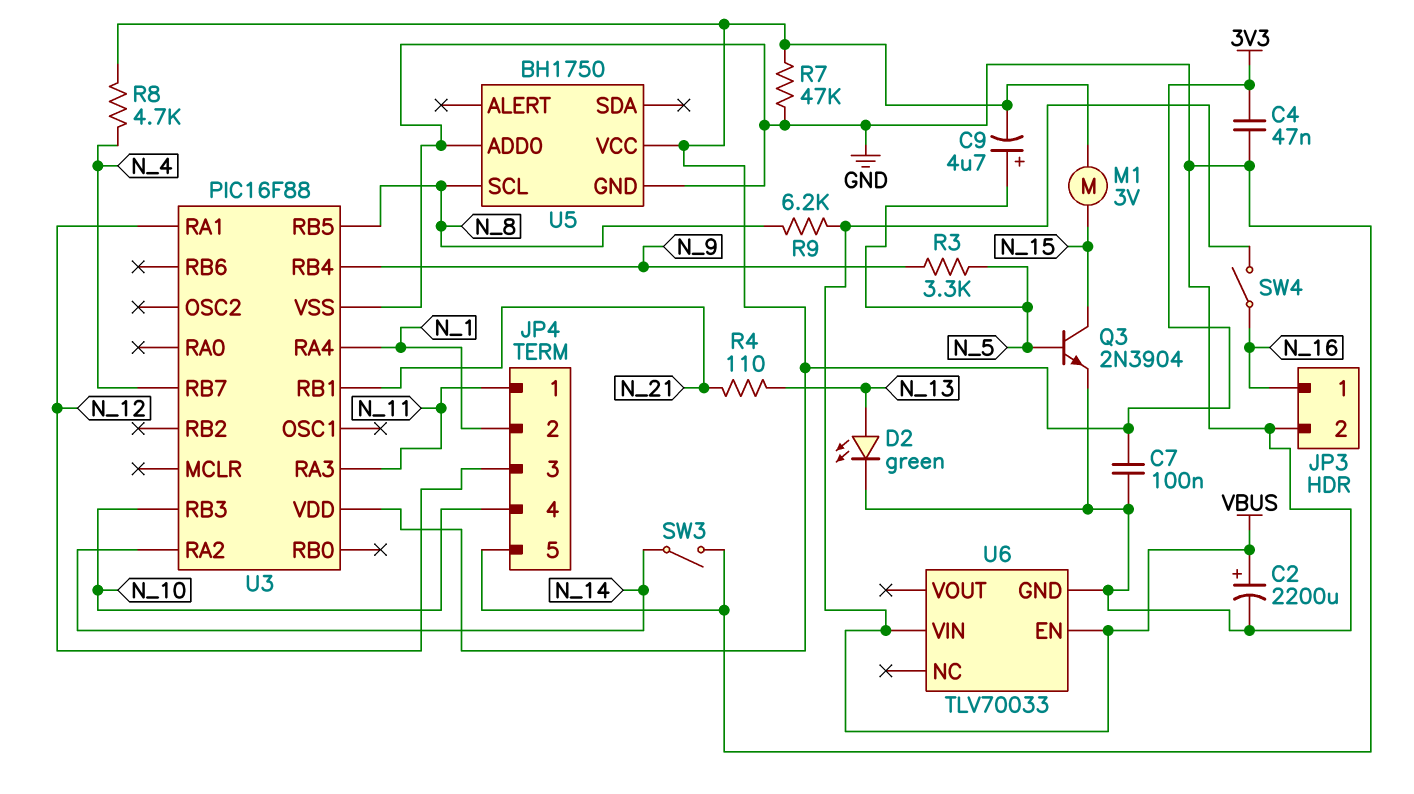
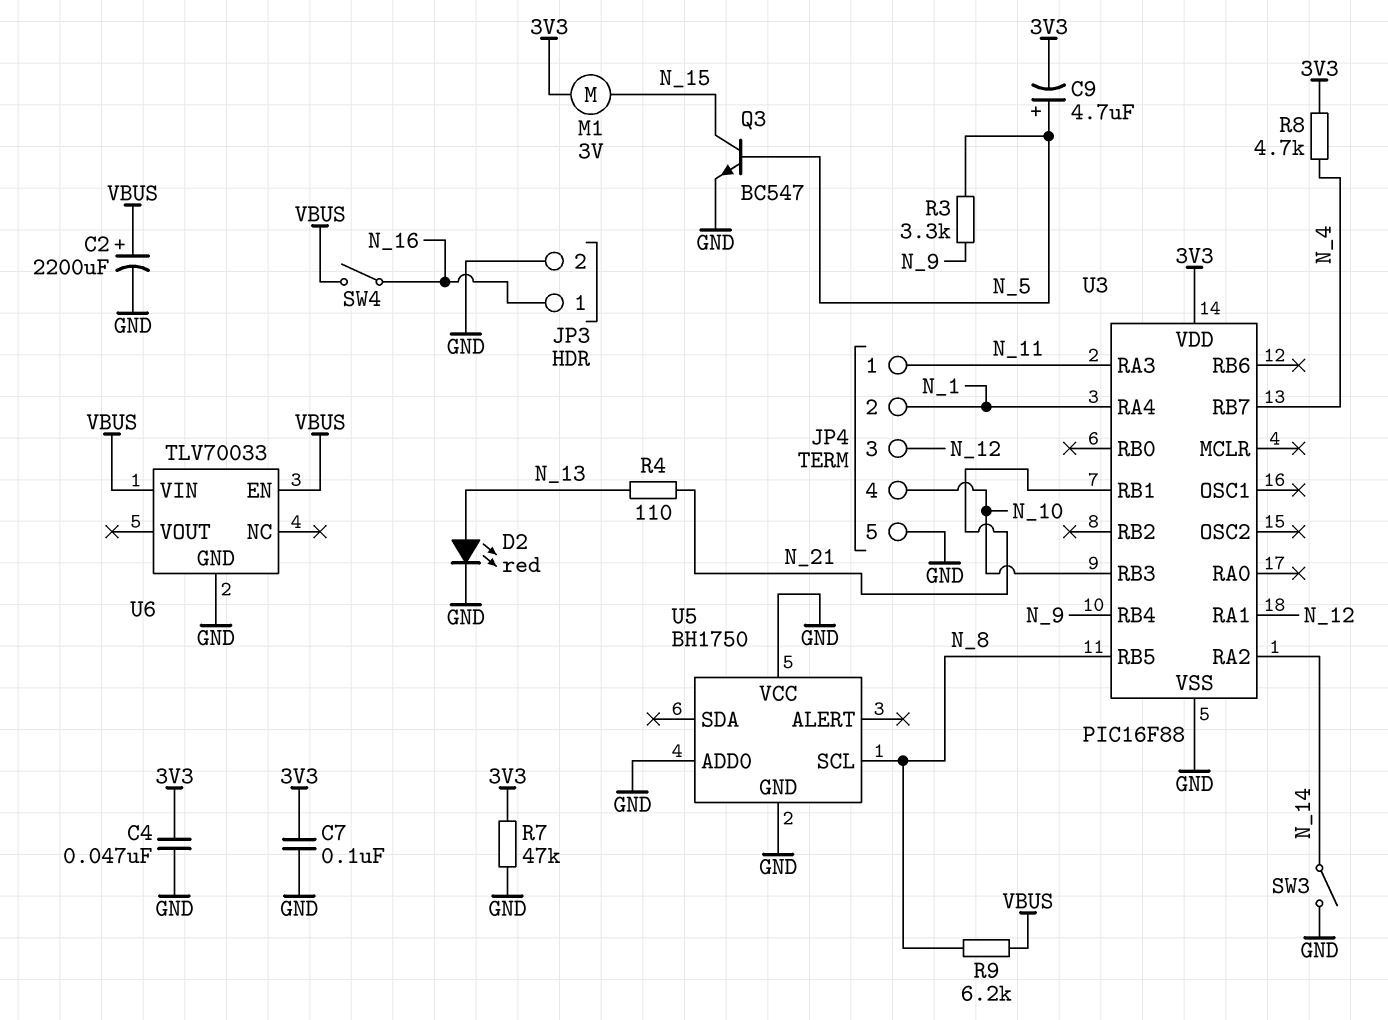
D2: LED green (A N_13, K GND) -> LED red (A N_13, K GND)
Q3: NPN 2N3904 (B N_5, C N_15, E GND) -> NPN BC547 (B N_5, C N_15, E GND)
U5 pin VCC: 3V3 -> GND

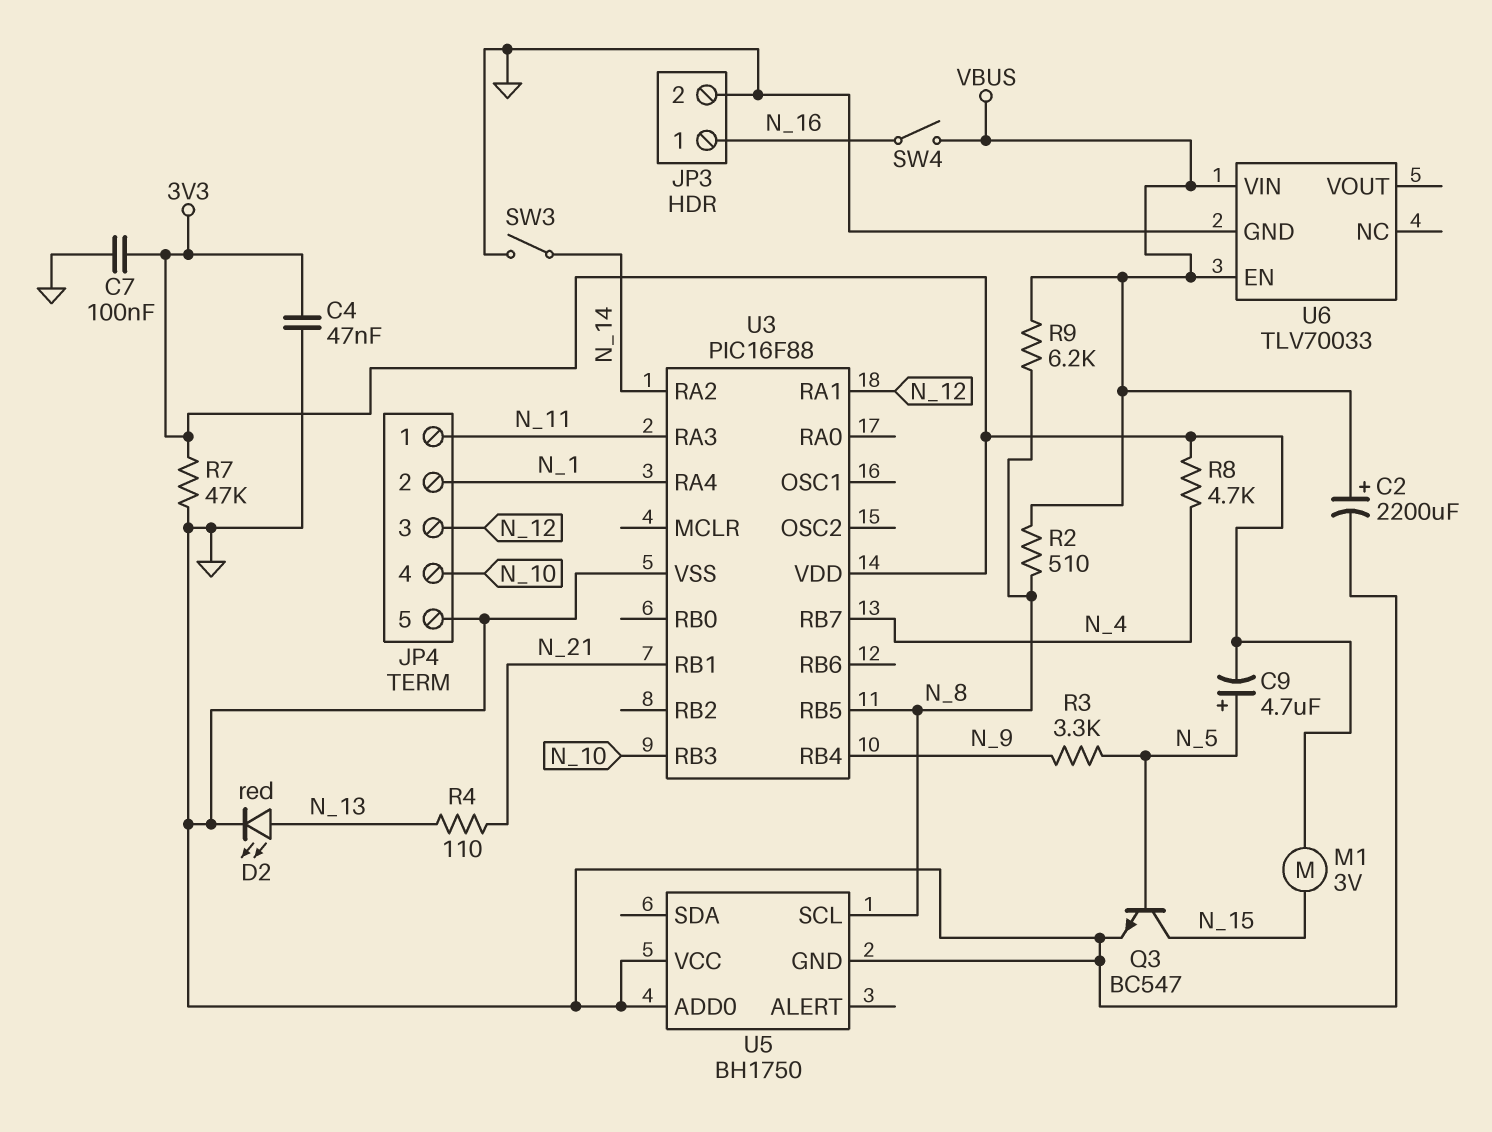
R2: none -> 510 (N_8, VBUS)

